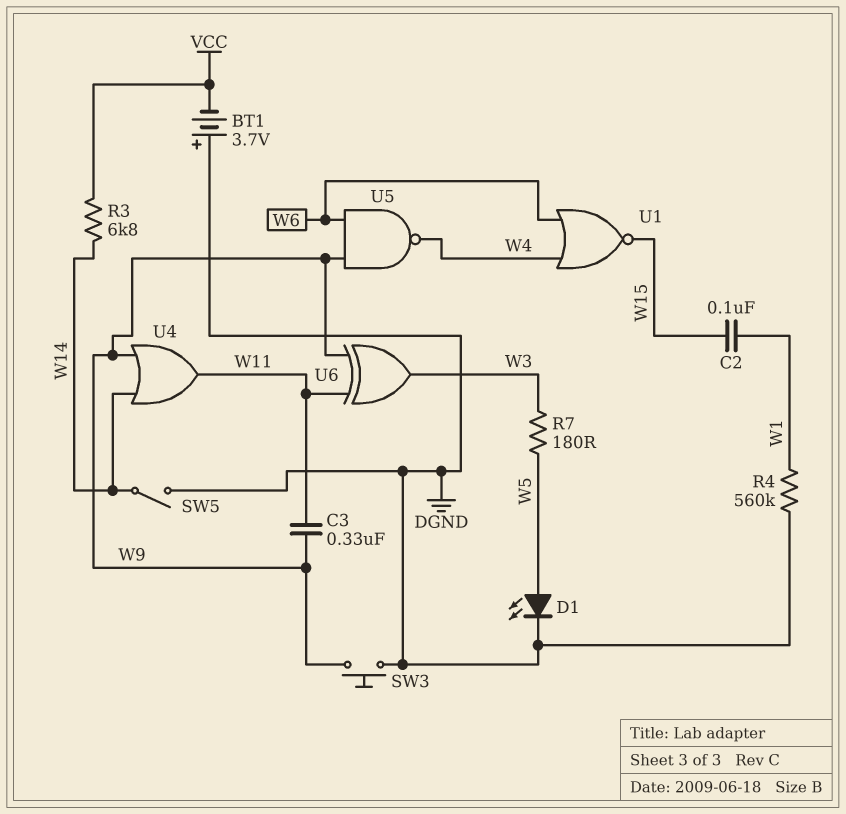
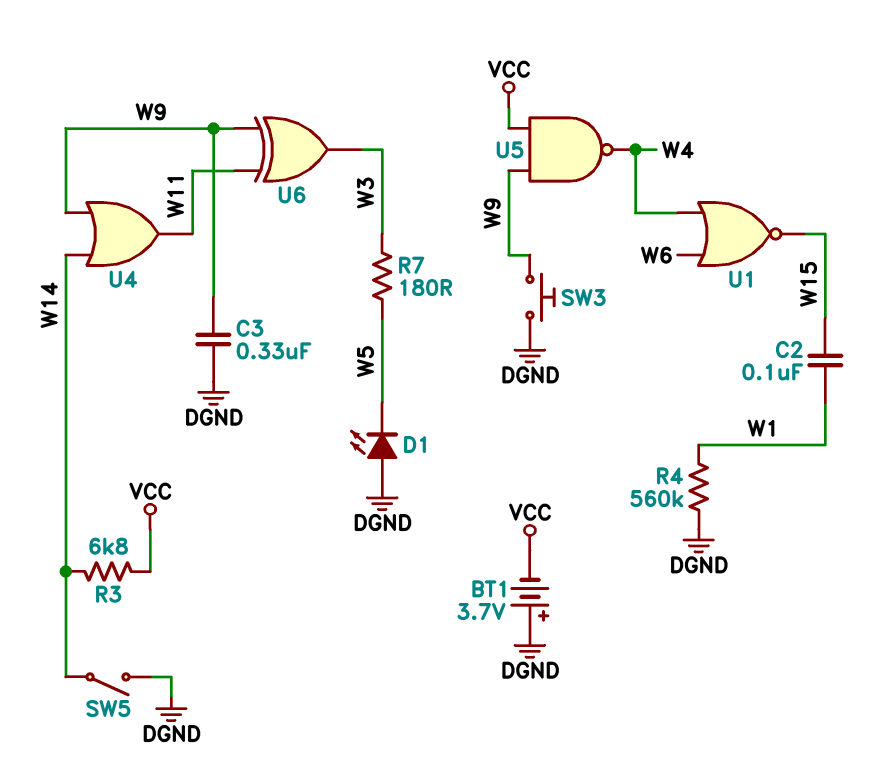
C3: 330nF (W9, W11) -> 330nF (DGND, W9)
D1: LED (A W5, K DGND) -> LED (A DGND, K W5)
U5: NAND (in W6, in W9, out W4) -> NAND (in VCC, in W9, out W4)

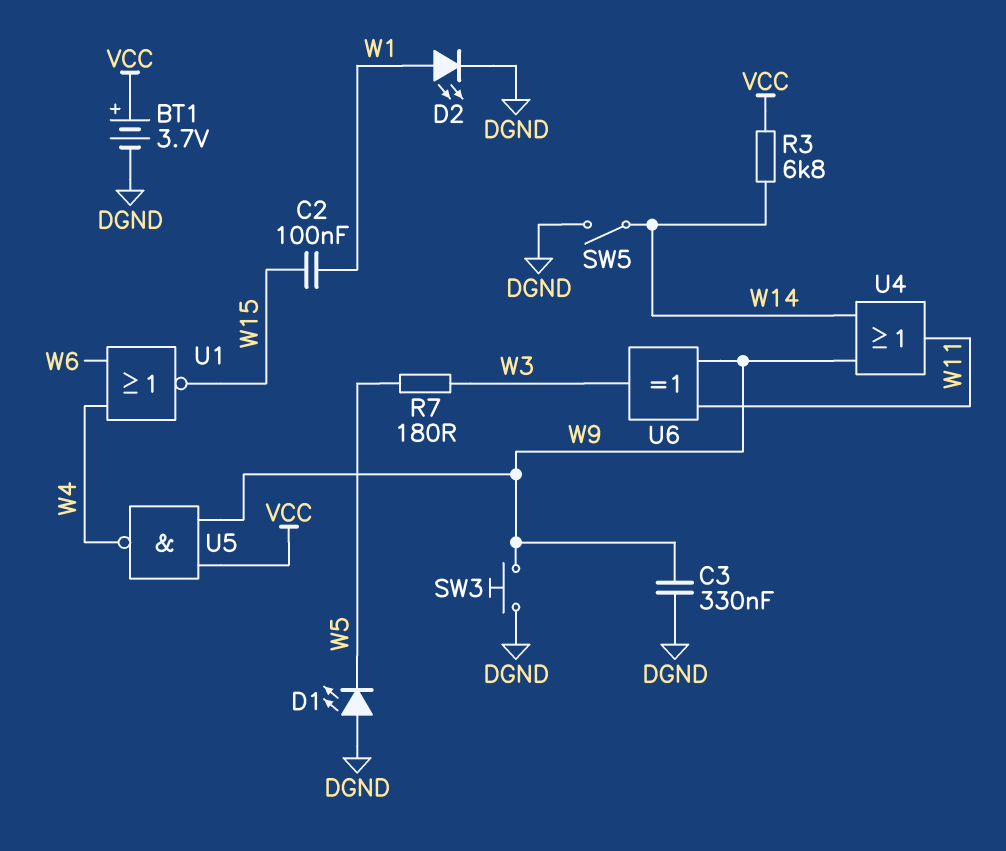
BT1: 3.7V (plus DGND, minus VCC) -> 3.7V (plus VCC, minus DGND)
D2: none -> LED (A W1, K DGND)
R4: 560k (DGND, W1) -> none

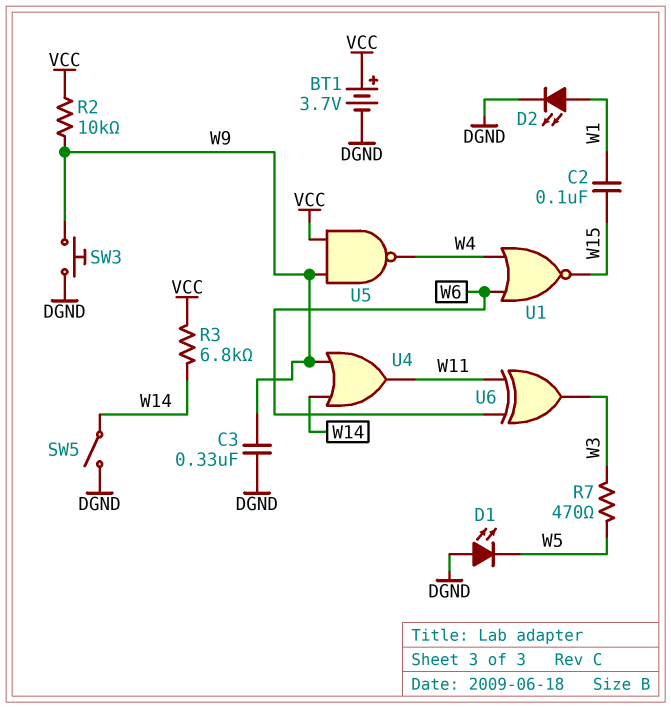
R2: none -> 10k (VCC, W9)
R7: 180 (W3, W5) -> 470 (W3, W5)
U6: XOR (in W9, in W11, out W3) -> XOR (in W6, in W11, out W3)

